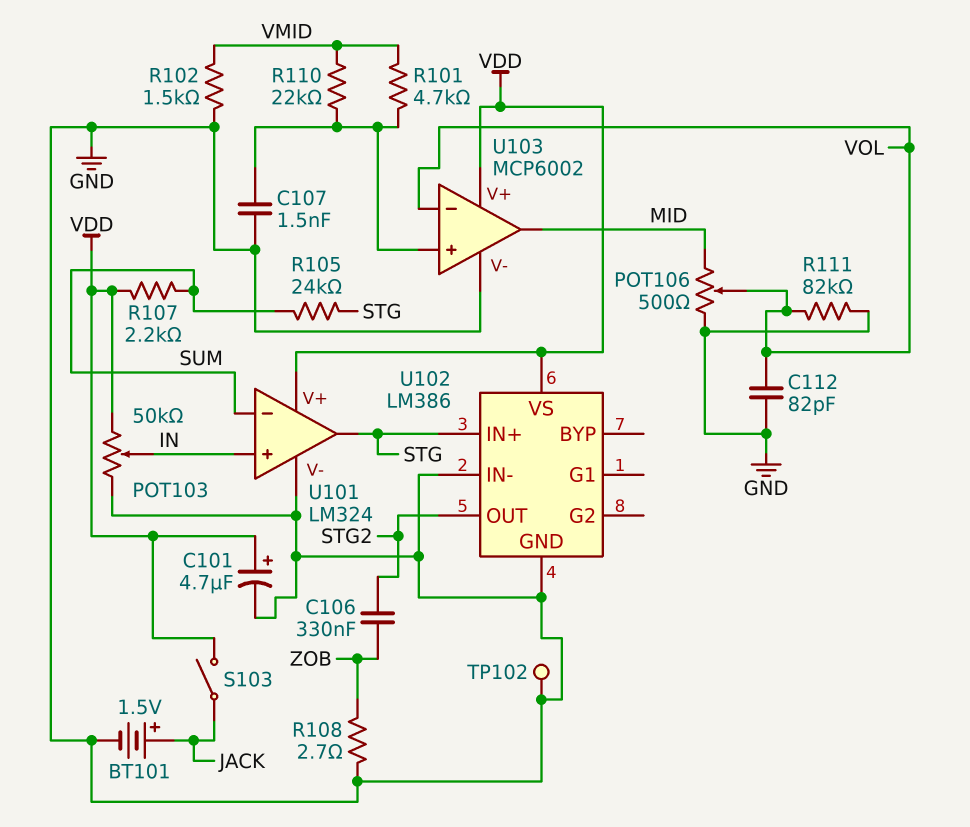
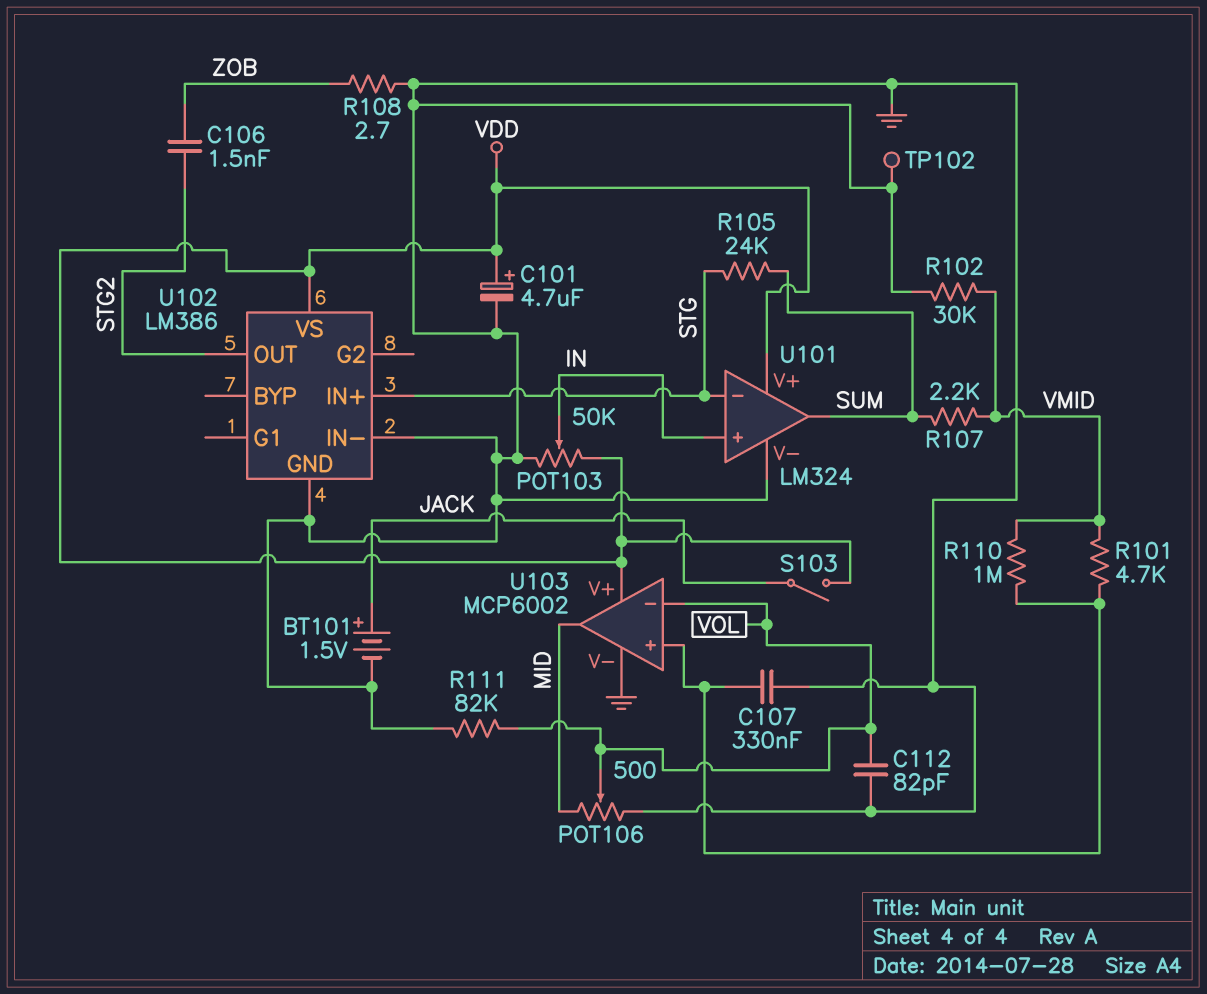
C106: 330nF (STG2, ZOB) -> 1.5nF (STG2, ZOB)
C107: 1.5nF (GND, U103/in+) -> 330nF (GND, U103/in+)
R102: 1.5k (GND, VMID) -> 30k (GND, VMID)
R107: 2.2k (SUM, VDD) -> 2.2k (SUM, VMID)
R110: 22k (U103/in+, VMID) -> 1M (U103/in+, VMID)
U101 pin in-: SUM -> STG
U101 pin out: STG -> SUM

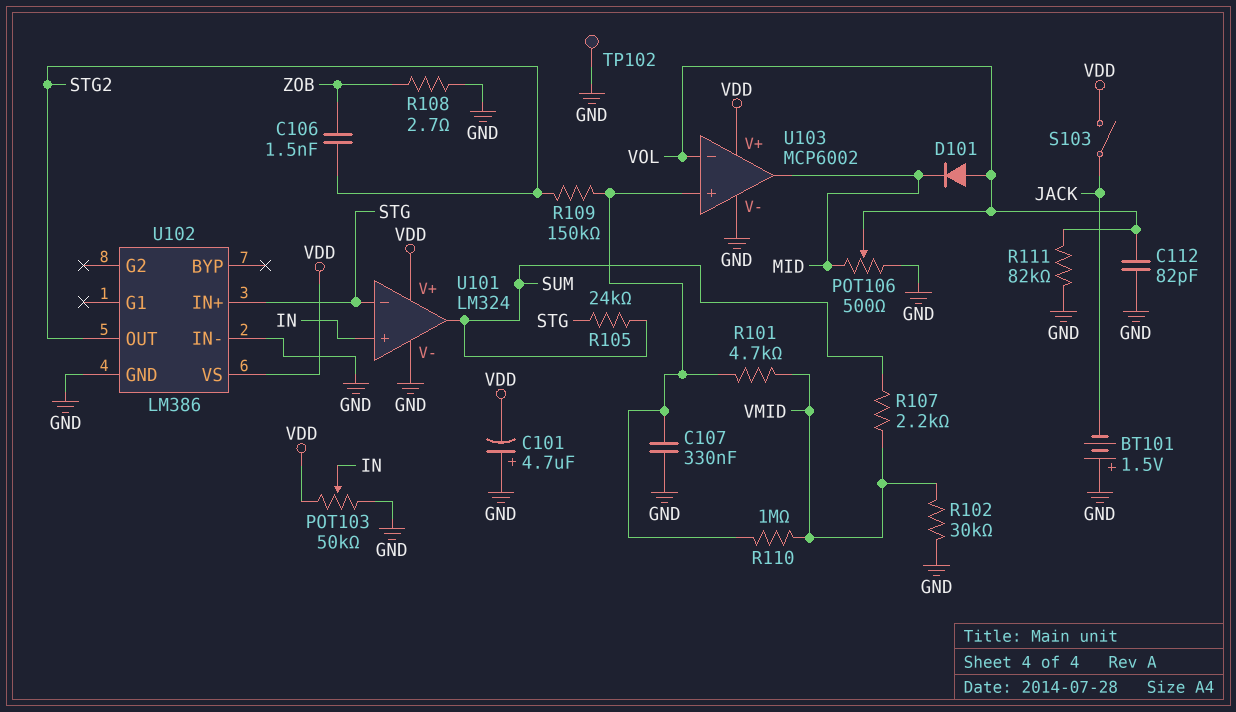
BT101: 1.5V (plus JACK, minus GND) -> 1.5V (plus GND, minus JACK)
C101: 4.7uF (plus VDD, minus GND) -> 4.7uF (plus GND, minus VDD)
D101: none -> diode (A VOL, K MID)
R109: none -> 150k (STG2, U103/in+)

